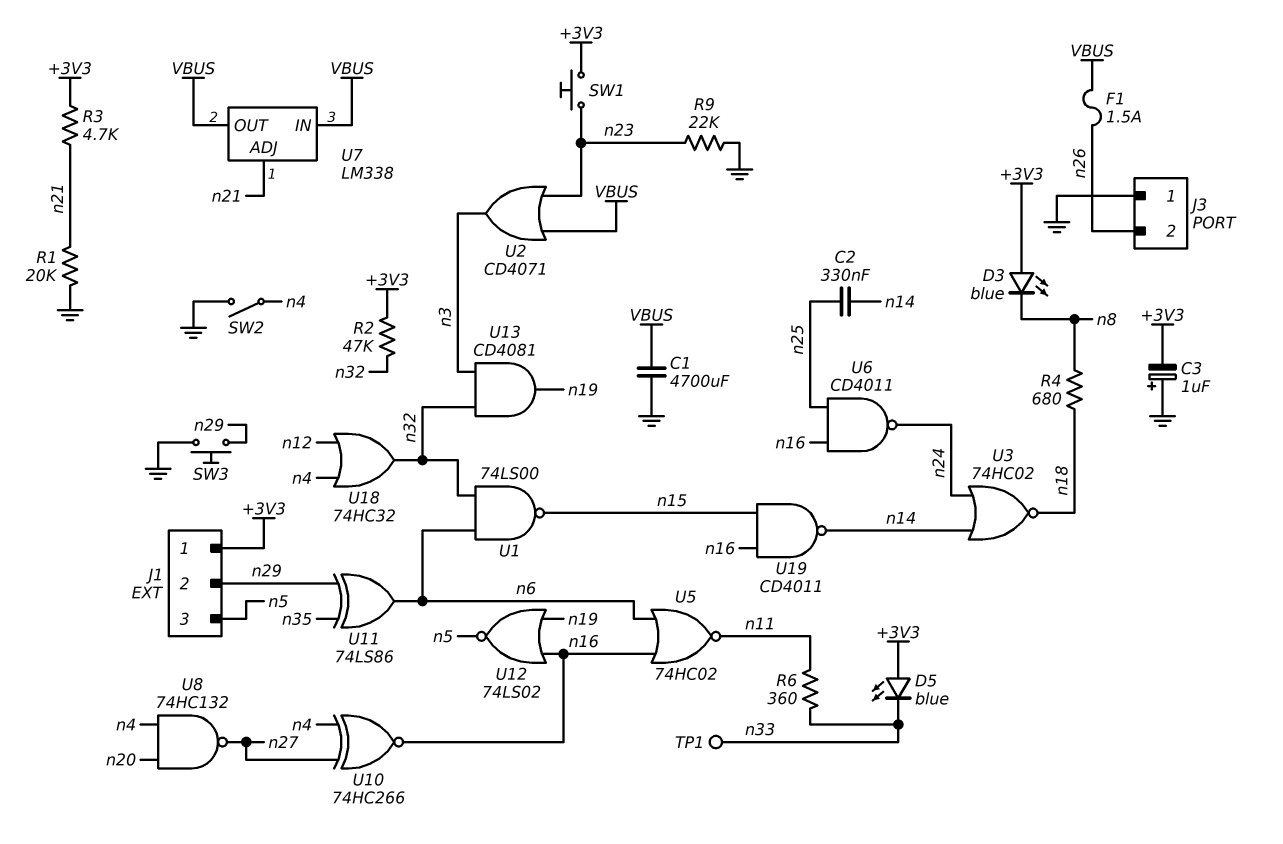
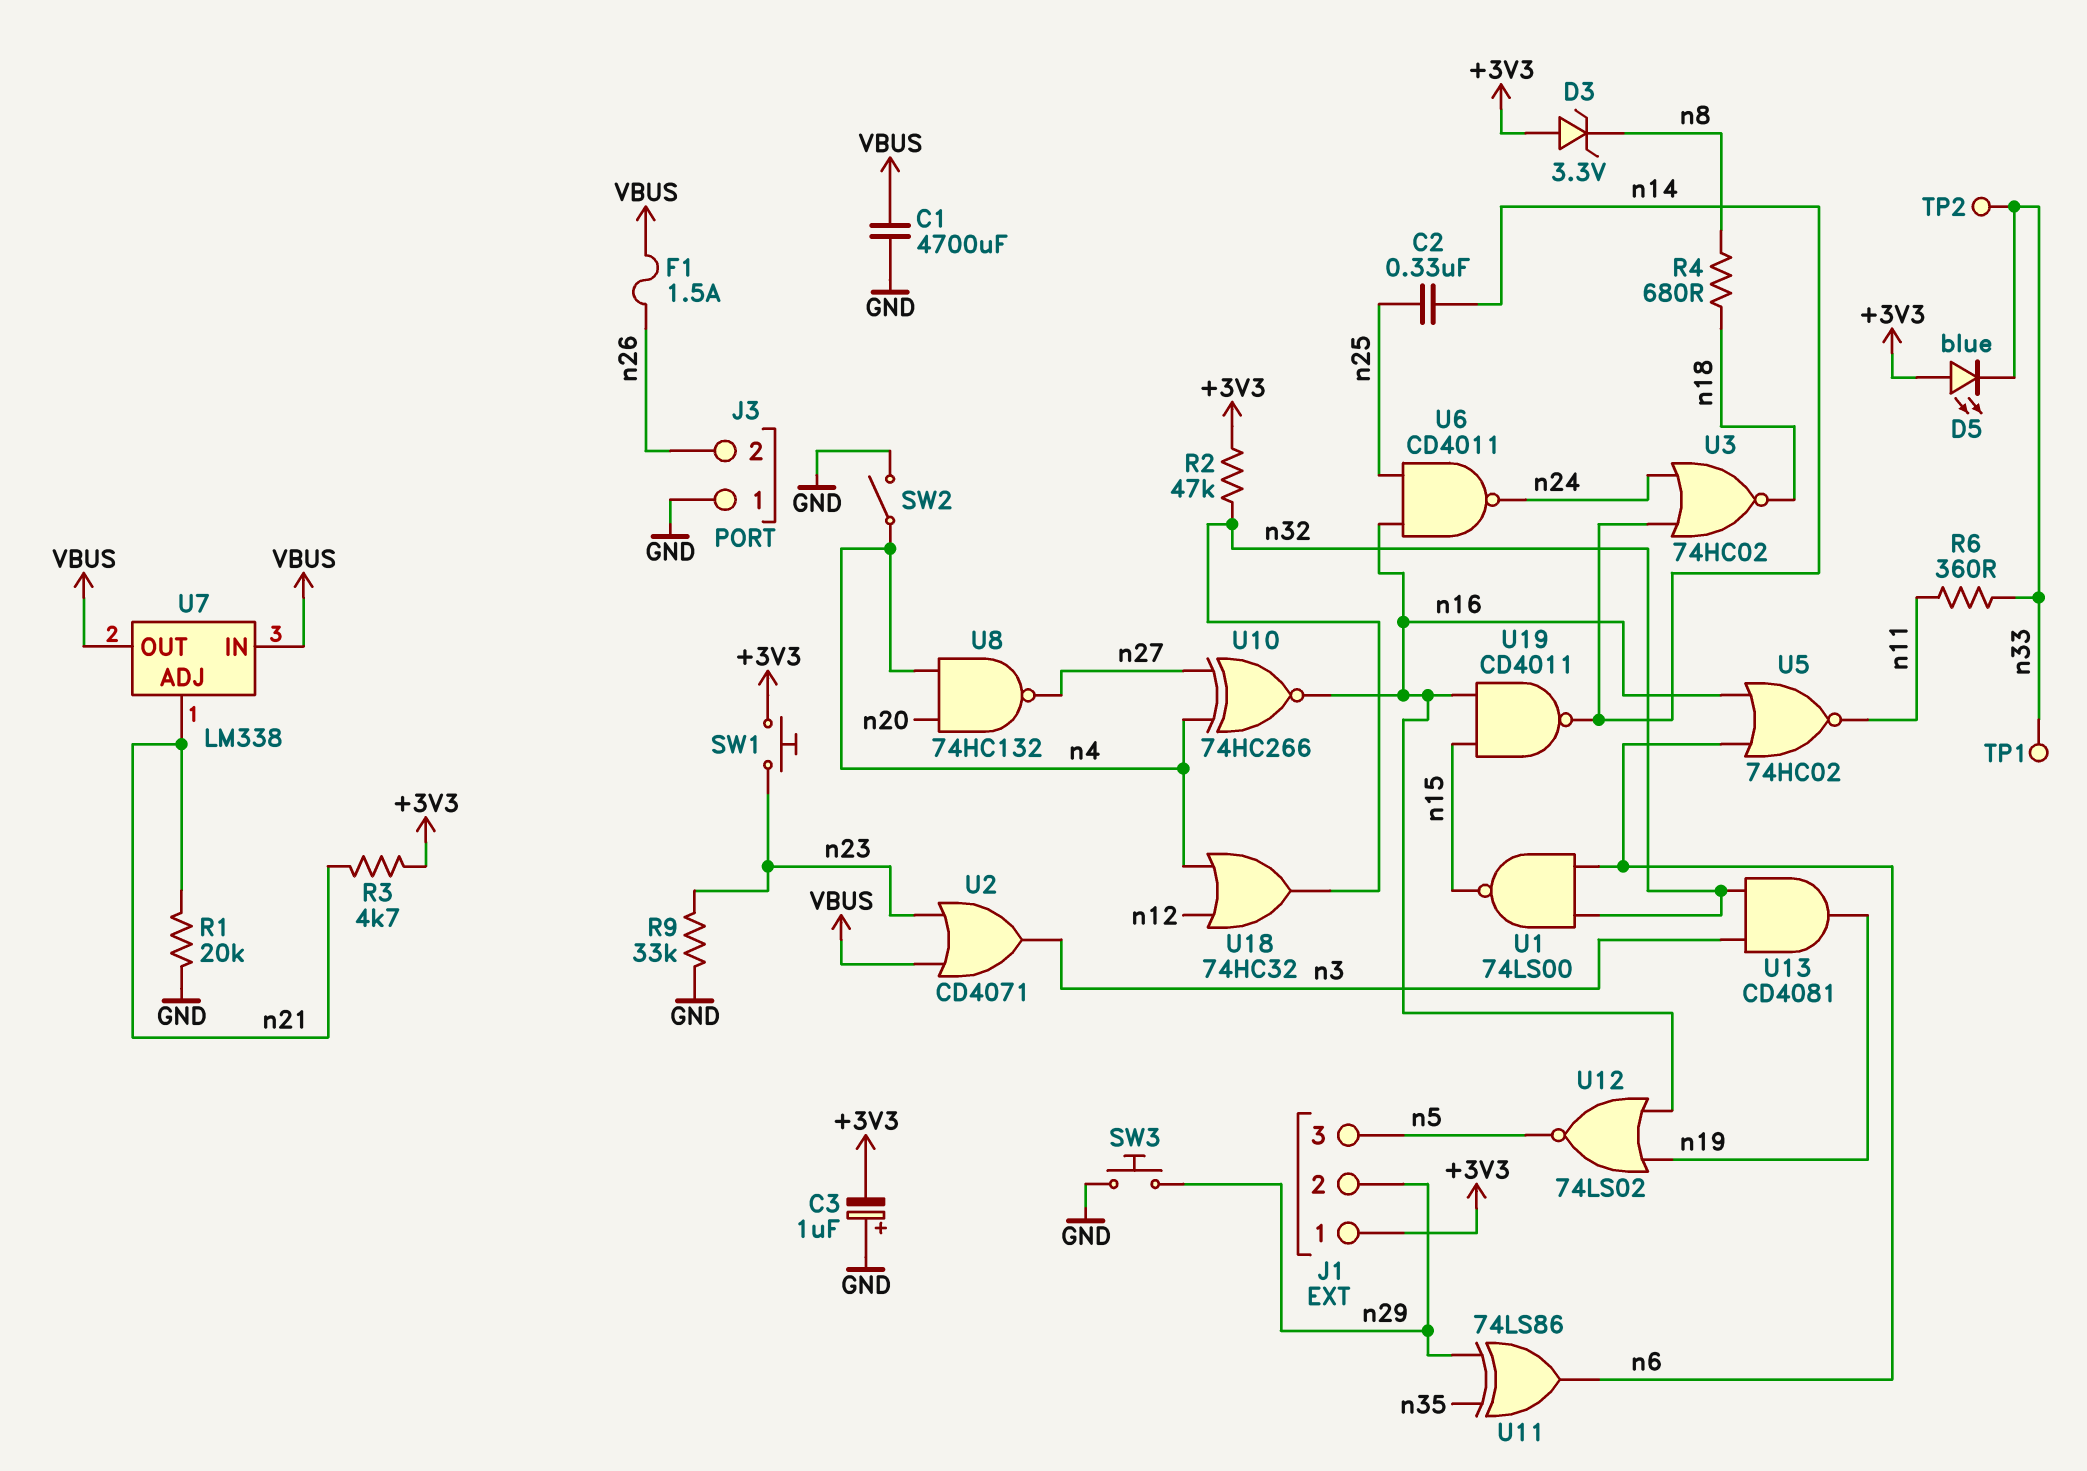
D3: LED blue (A +3V3, K n8) -> zener 3.3V (A +3V3, K n8)
R9: 22k (GND, n23) -> 33k (GND, n23)
TP2: none -> test point (n33)

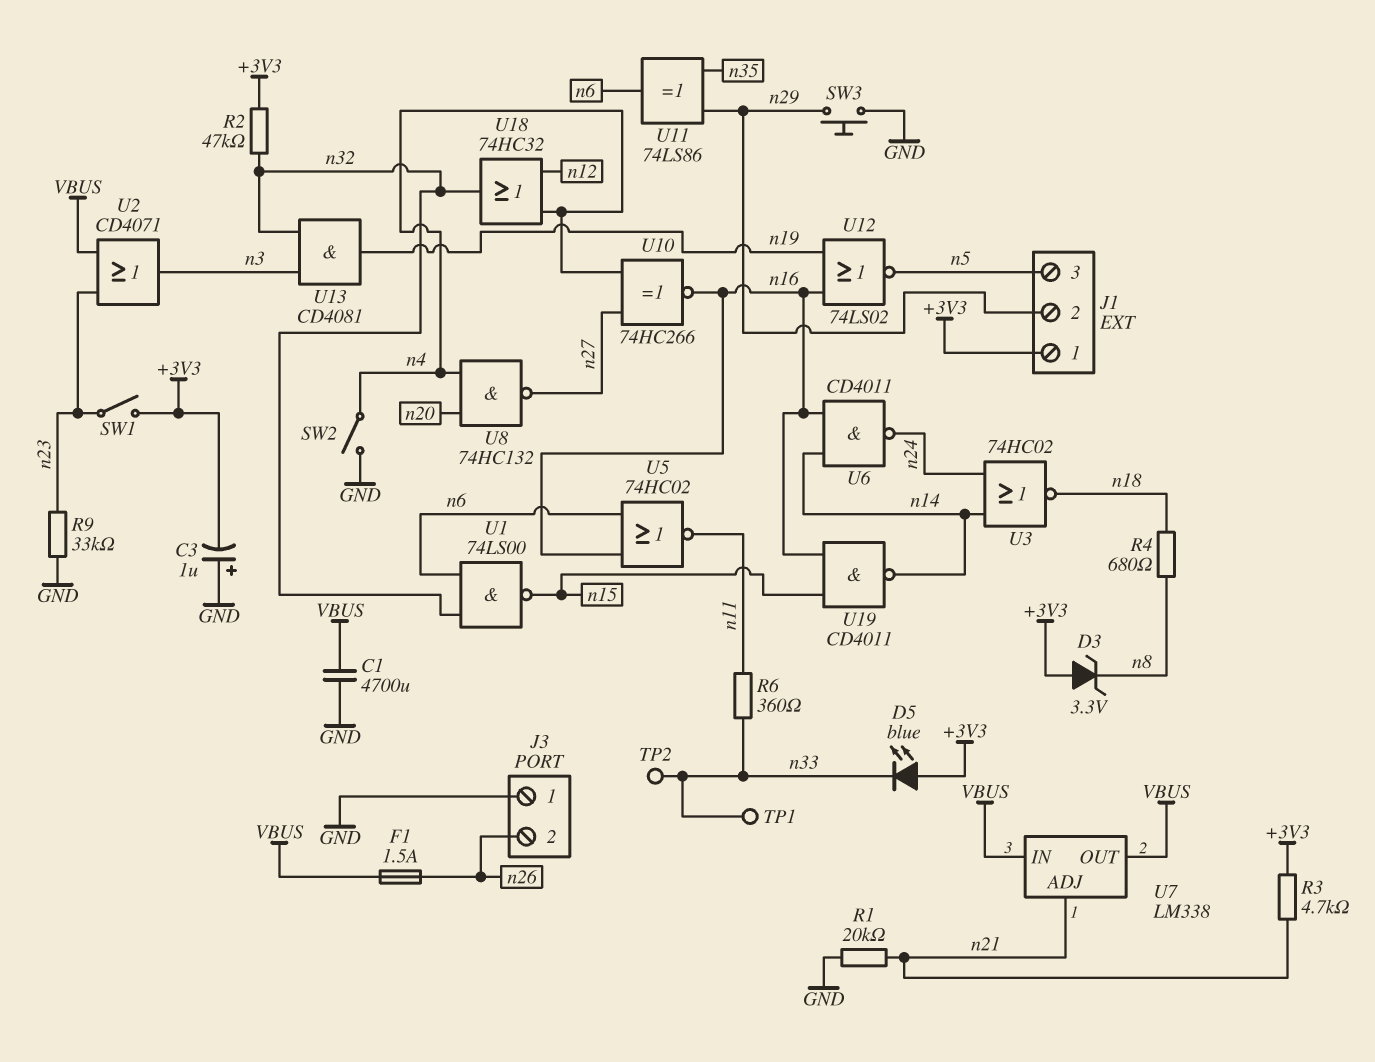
C2: 330nF (n14, n25) -> none
SW1: button (+3V3, n23) -> switch (+3V3, n23)
U6: NAND CD4011 (in n16, in n25, out n24) -> NAND CD4011 (in n14, in n16, out n24)

